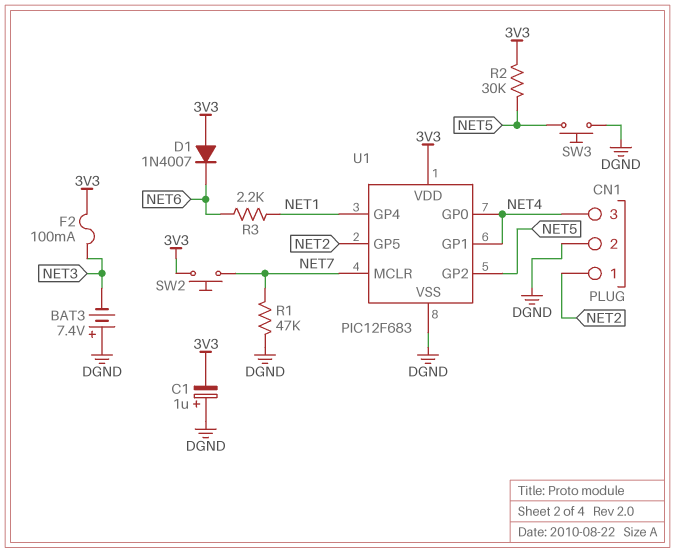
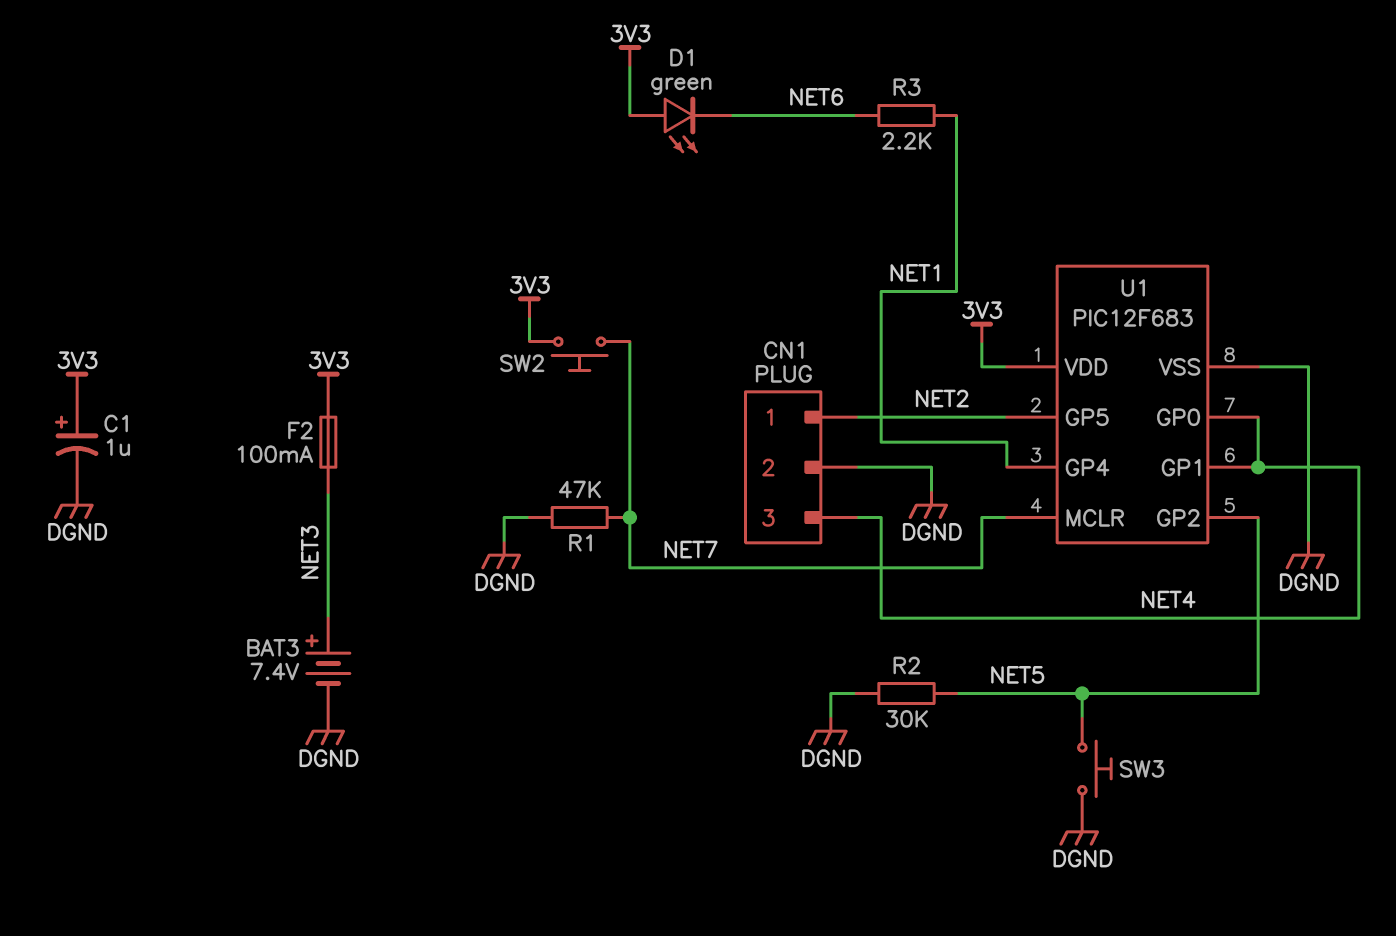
BAT3: 7.4V (plus DGND, minus NET3) -> 7.4V (plus NET3, minus DGND)
C1: 1uF (plus DGND, minus 3V3) -> 1uF (plus 3V3, minus DGND)
D1: diode 1N4007 (A 3V3, K NET6) -> LED green (A 3V3, K NET6)
R2: 30k (3V3, NET5) -> 30k (DGND, NET5)

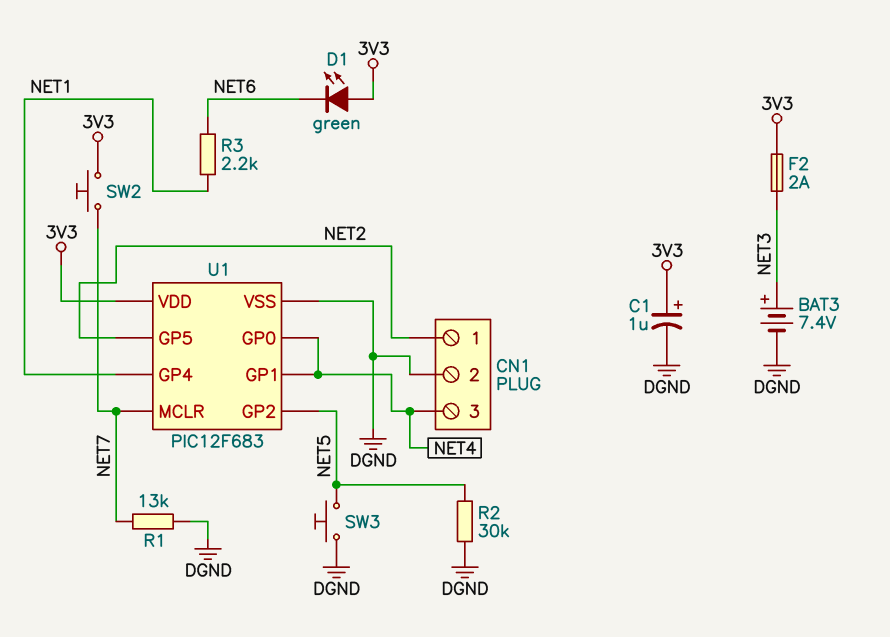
F2: 100mA (3V3, NET3) -> 2A (3V3, NET3)
R1: 47k (DGND, NET7) -> 13k (DGND, NET7)

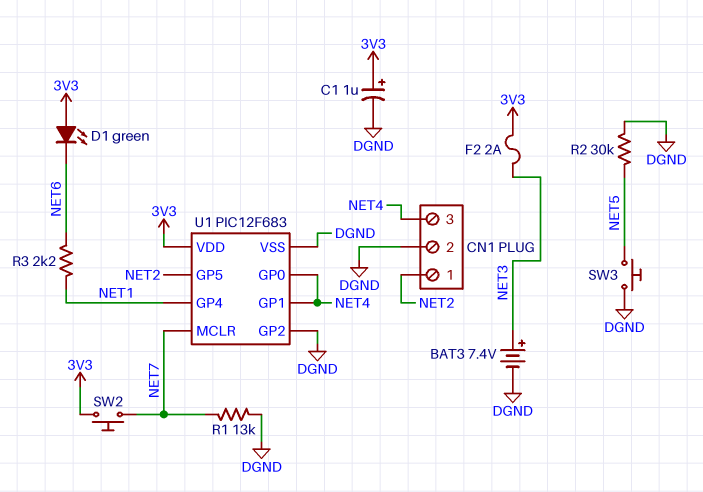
U1 pin GP2: NET5 -> DGND

